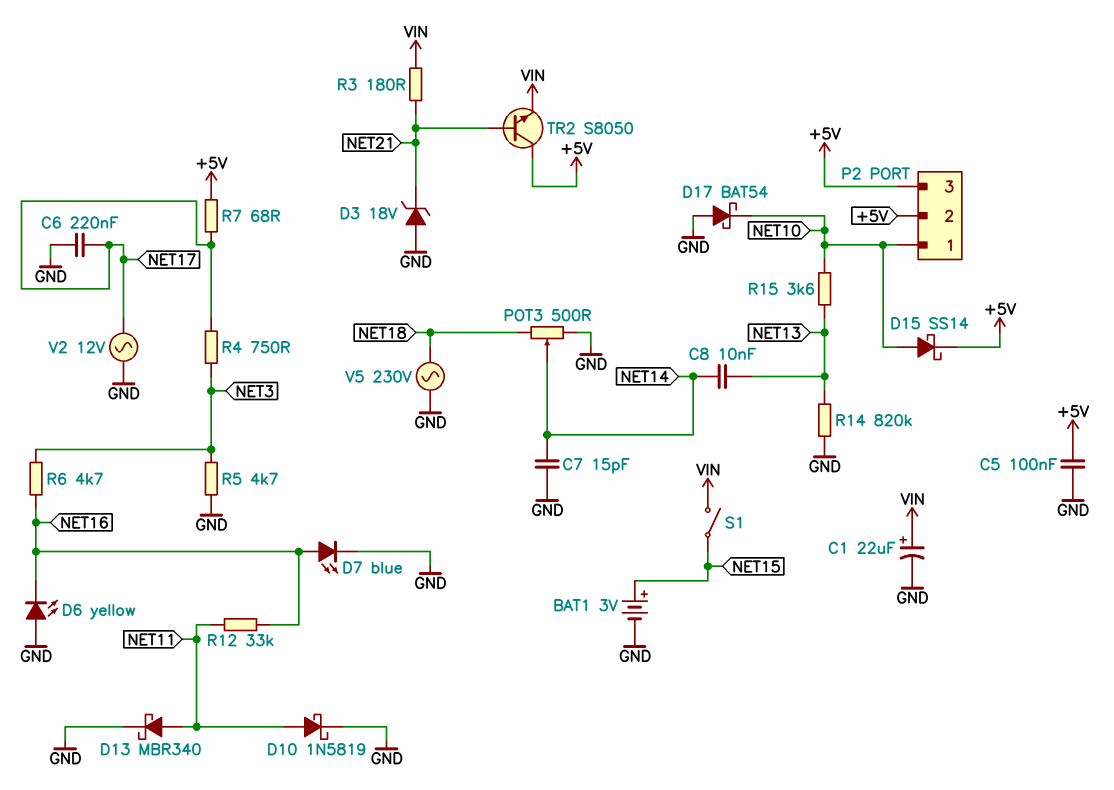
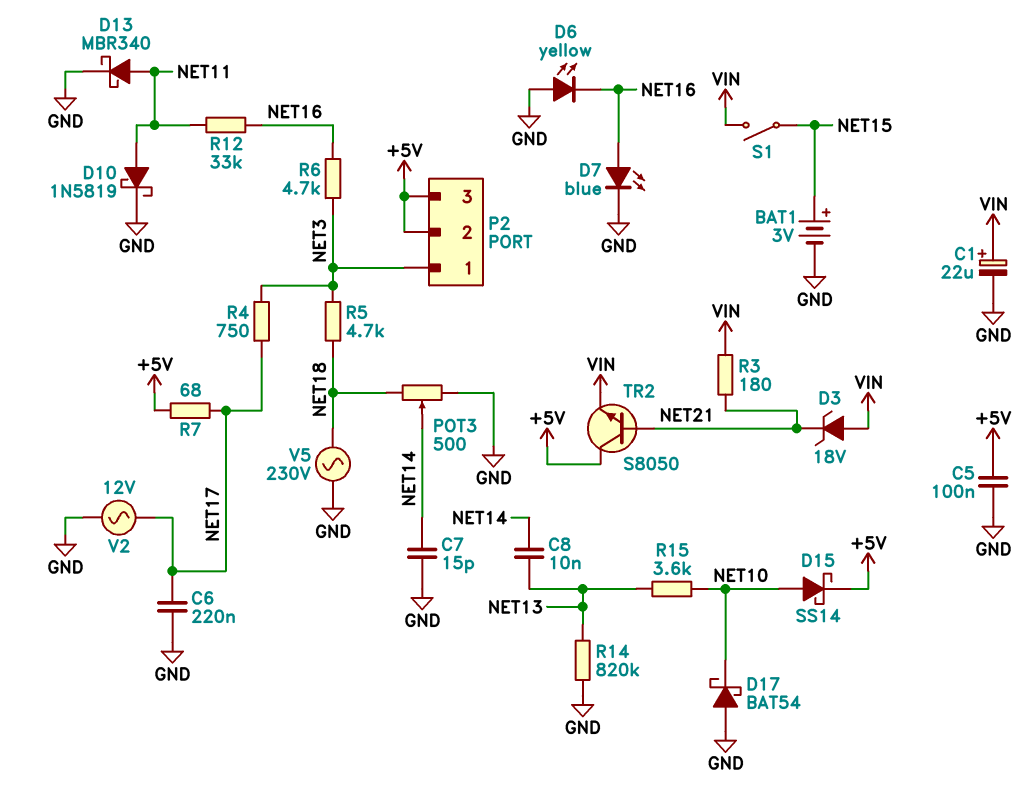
D3: zener 18V (A GND, K NET21) -> zener 18V (A VIN, K NET21)
P2 pin 1: NET10 -> NET3
R5: 4.7k (GND, NET3) -> 4.7k (NET3, NET18)

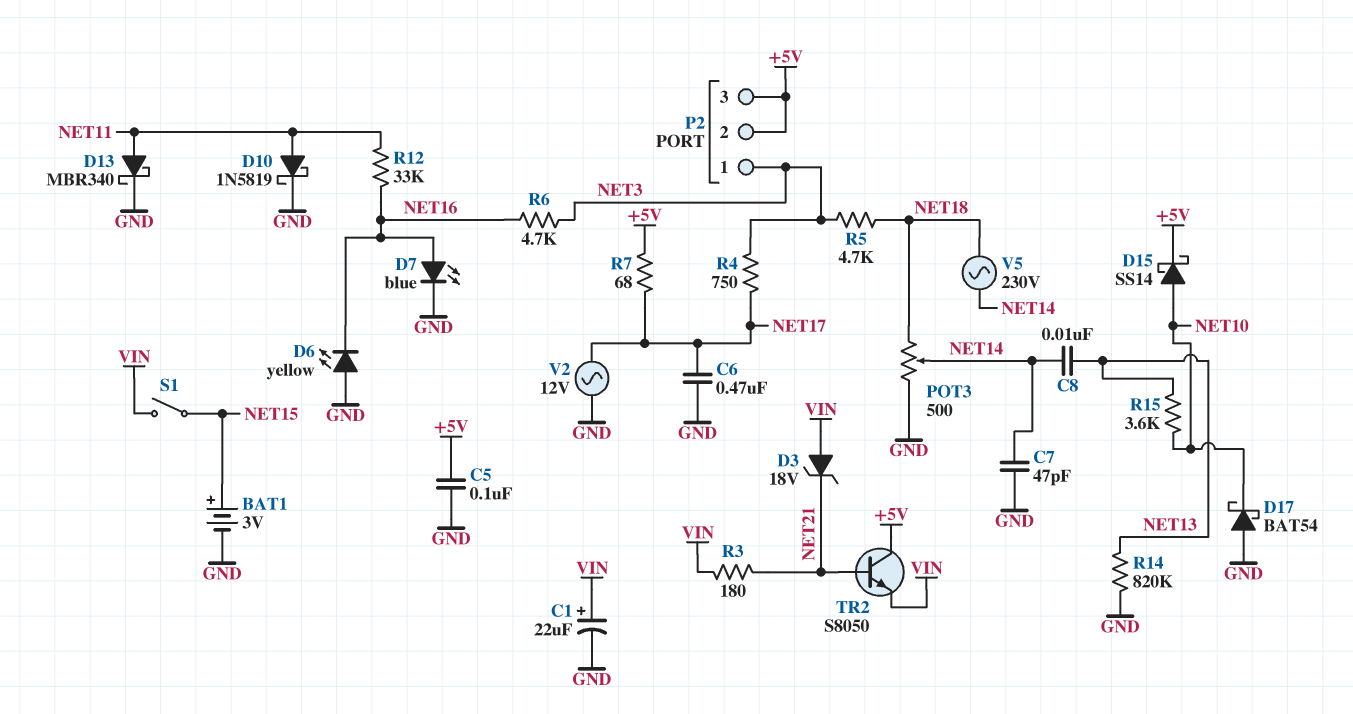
C6: 220nF (GND, NET17) -> 470nF (GND, NET17)
C7: 15pF (GND, NET14) -> 47pF (GND, NET14)
V5: AC 230V (GND, NET18) -> AC 230V (NET14, NET18)

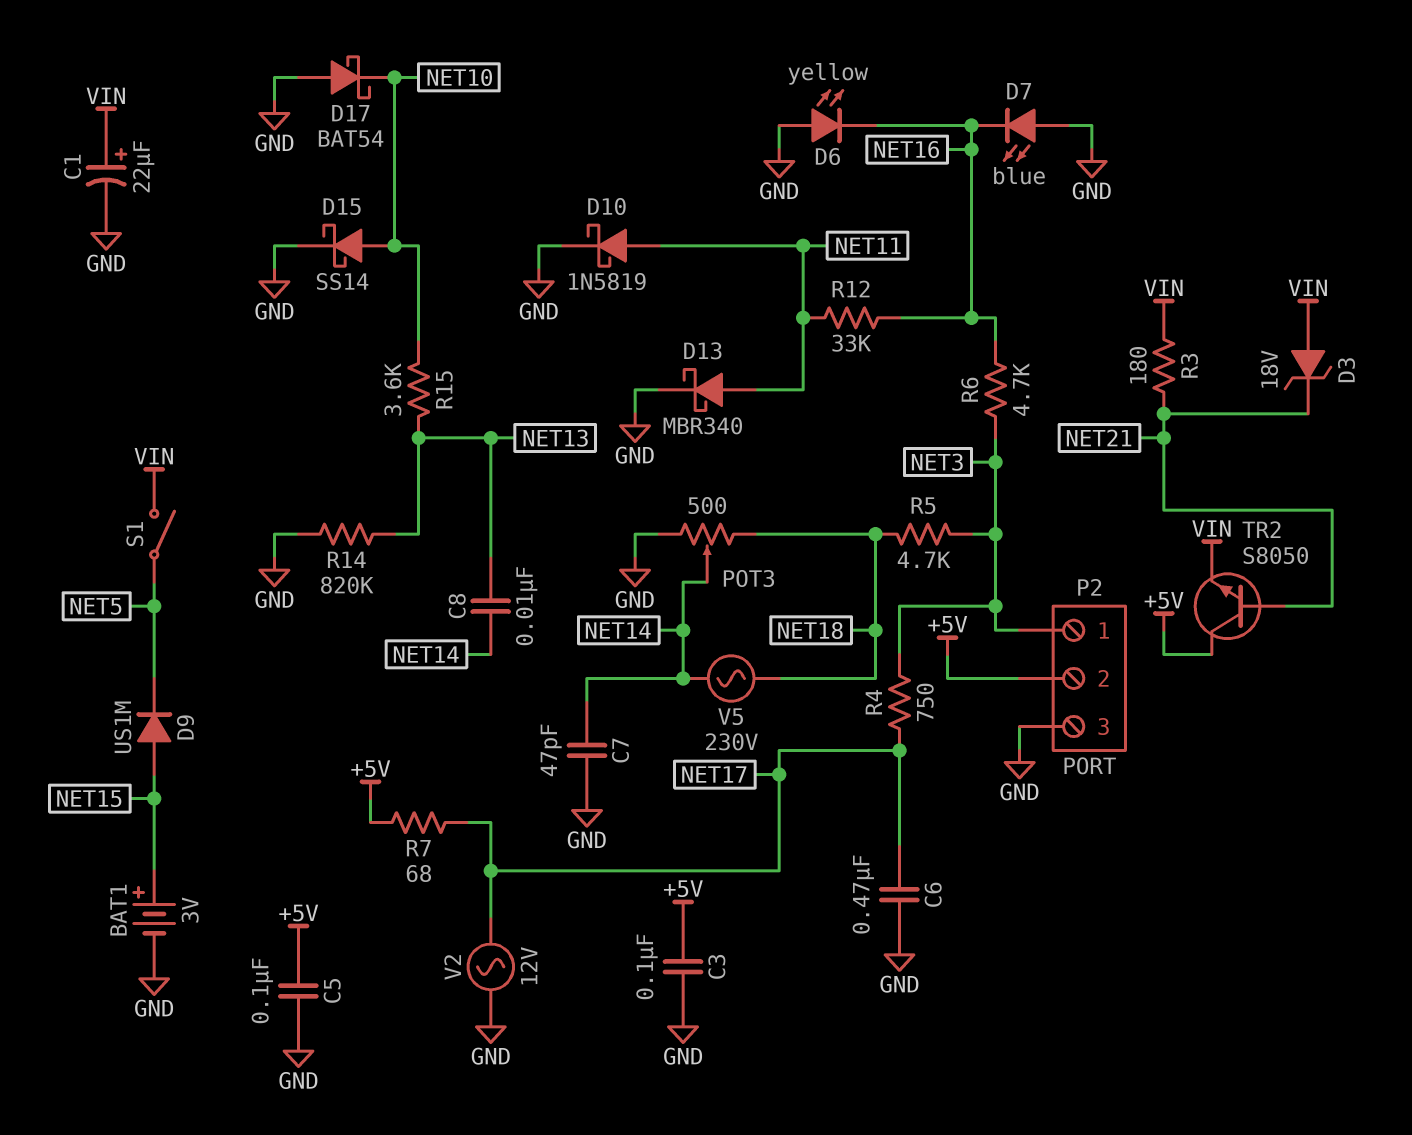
C3: none -> 100nF (+5V, GND)
D7: LED blue (A NET16, K GND) -> LED blue (A GND, K NET16)
D9: none -> diode US1M (A NET15, K NET5)
D15: schottky SS14 (A NET10, K +5V) -> schottky SS14 (A NET10, K GND)
P2 pin 3: +5V -> GND
S1: switch (NET15, VIN) -> switch (NET5, VIN)

